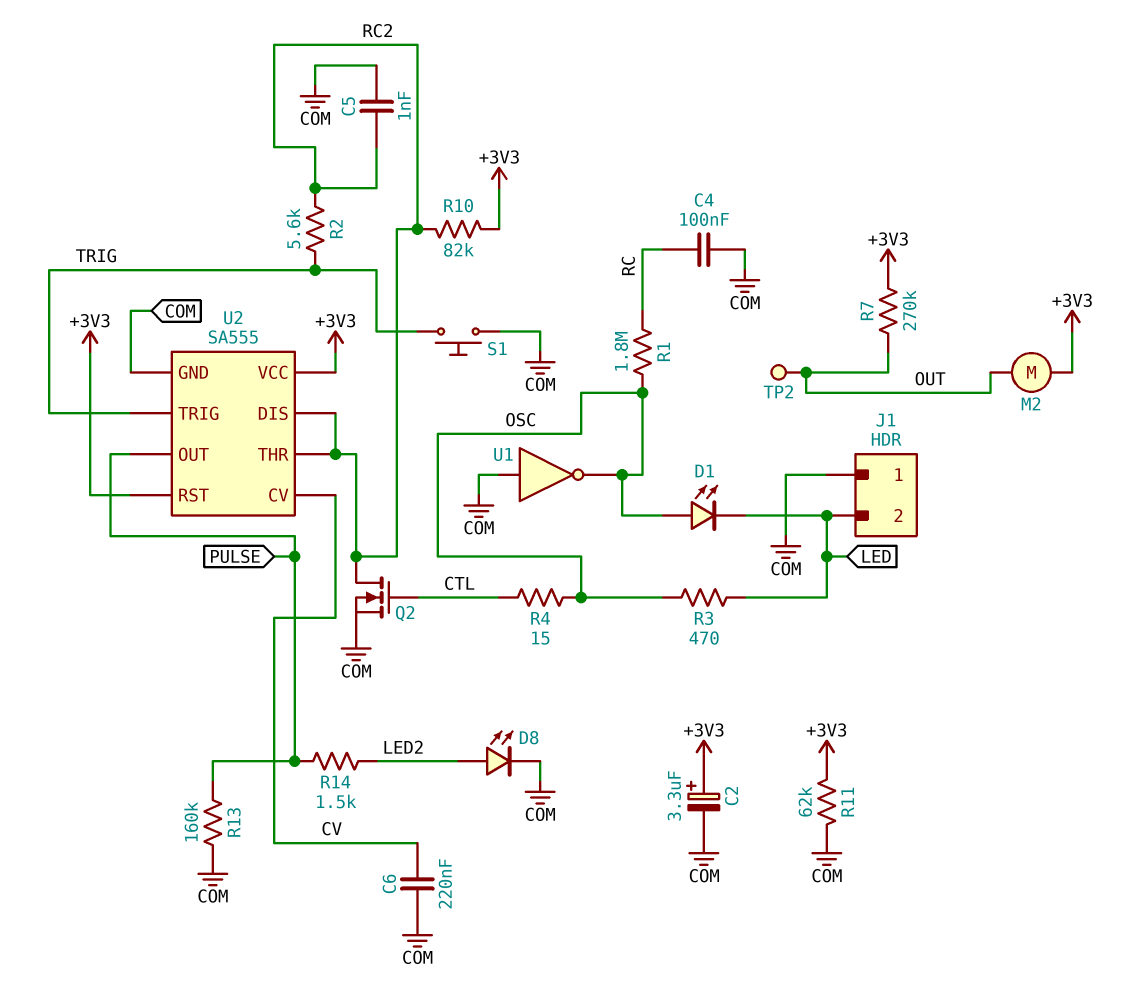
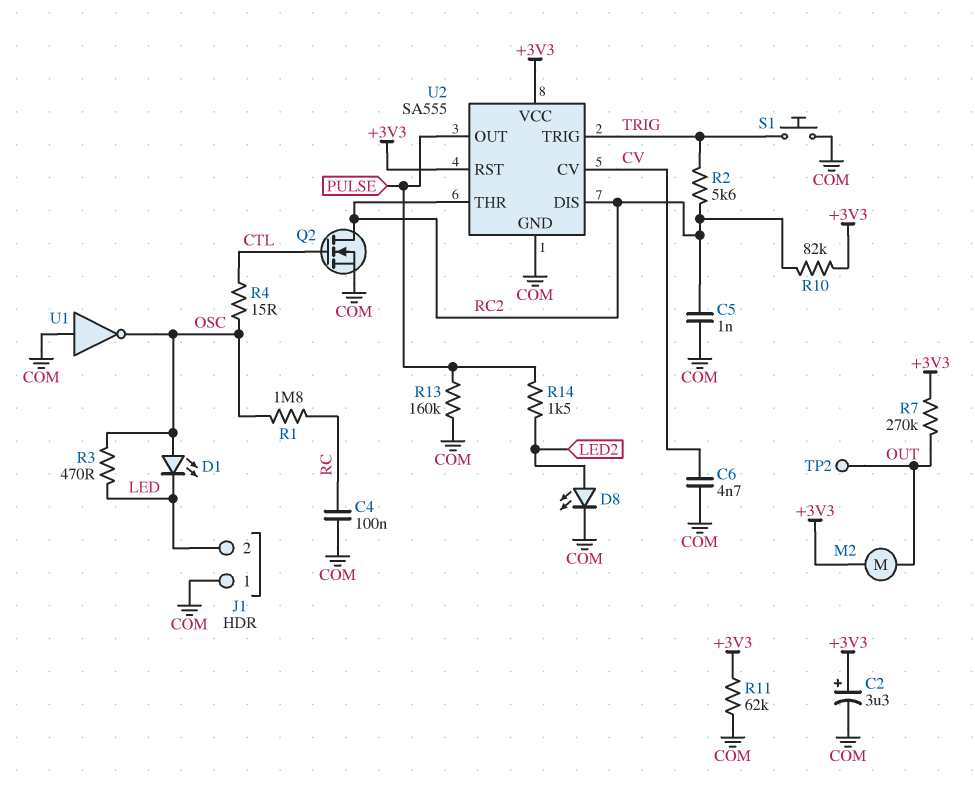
C6: 220nF (COM, CV) -> 4.7nF (COM, CV)

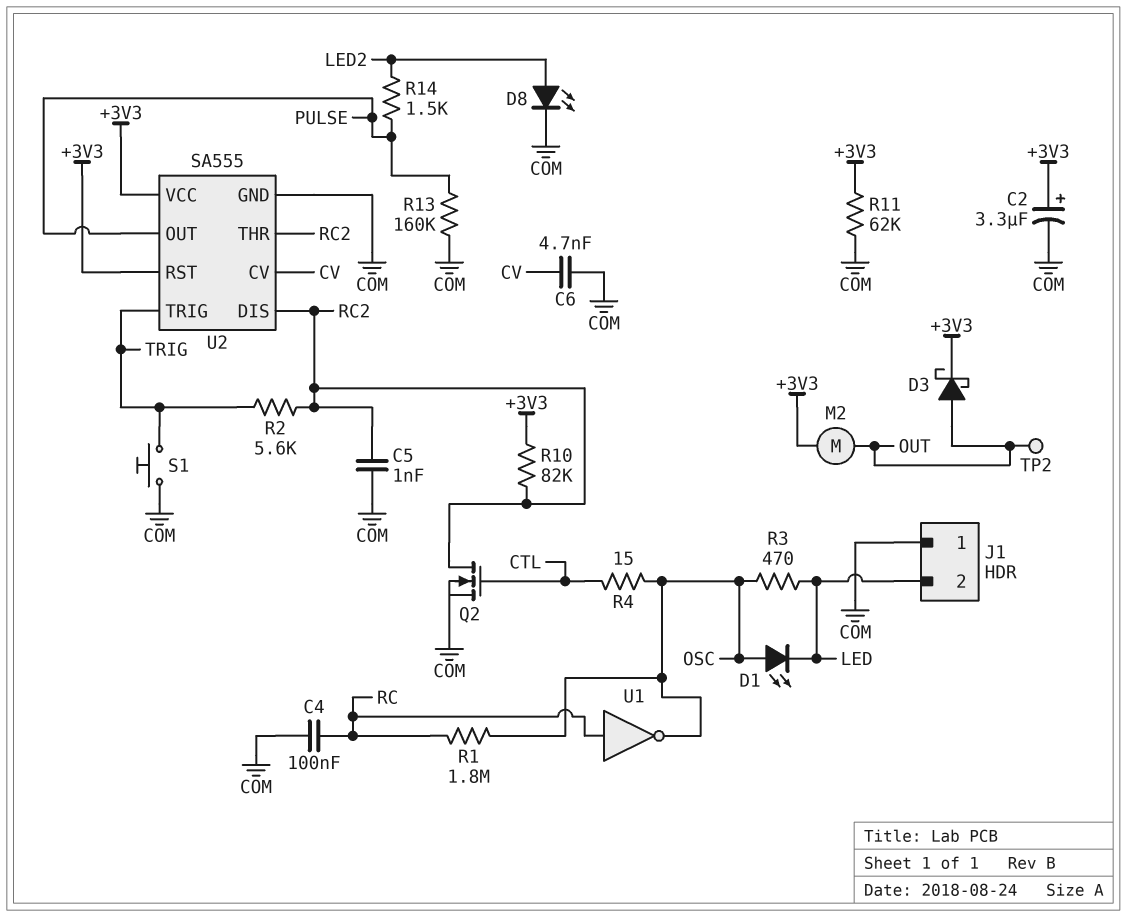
D3: none -> schottky (A OUT, K +3V3)
R7: 270k (+3V3, OUT) -> none
U1: NOT (in COM, out OSC) -> NOT (in RC, out OSC)

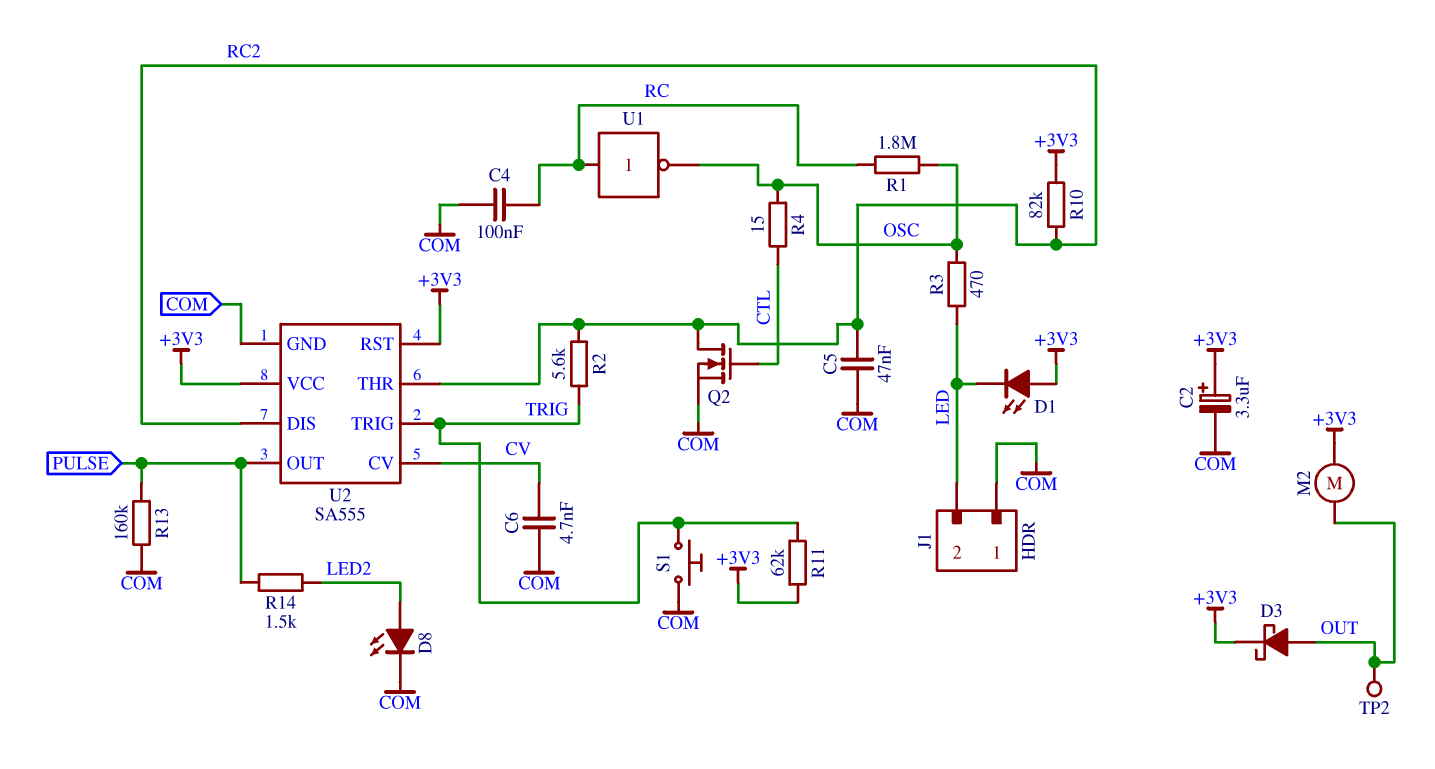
C5: 1nF (COM, RC2) -> 47nF (COM, RC2)
D1: LED (A OSC, K LED) -> LED (A +3V3, K LED)
R11: 62k (+3V3, COM) -> 62k (+3V3, TRIG)

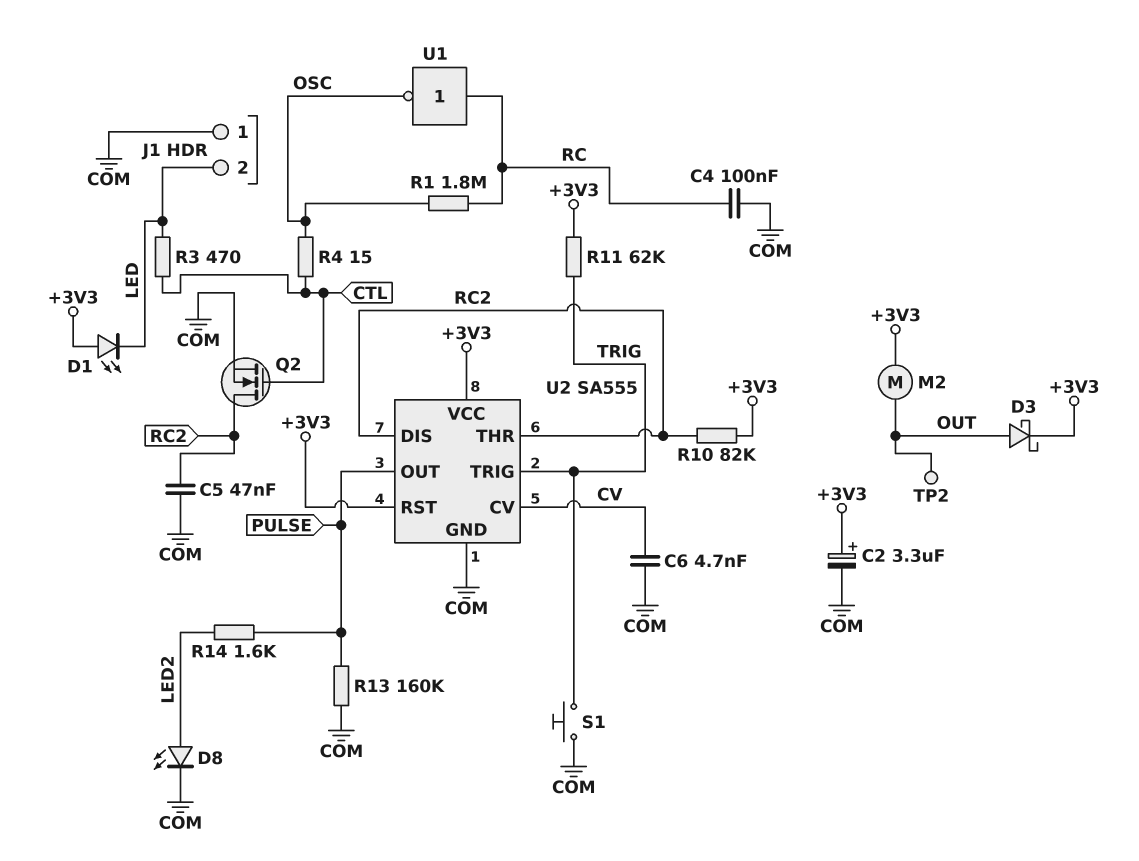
R2: 5.6k (RC2, TRIG) -> none
R3: 470 (LED, OSC) -> 470 (CTL, LED)
R14: 1.5k (LED2, PULSE) -> 1.6k (LED2, PULSE)

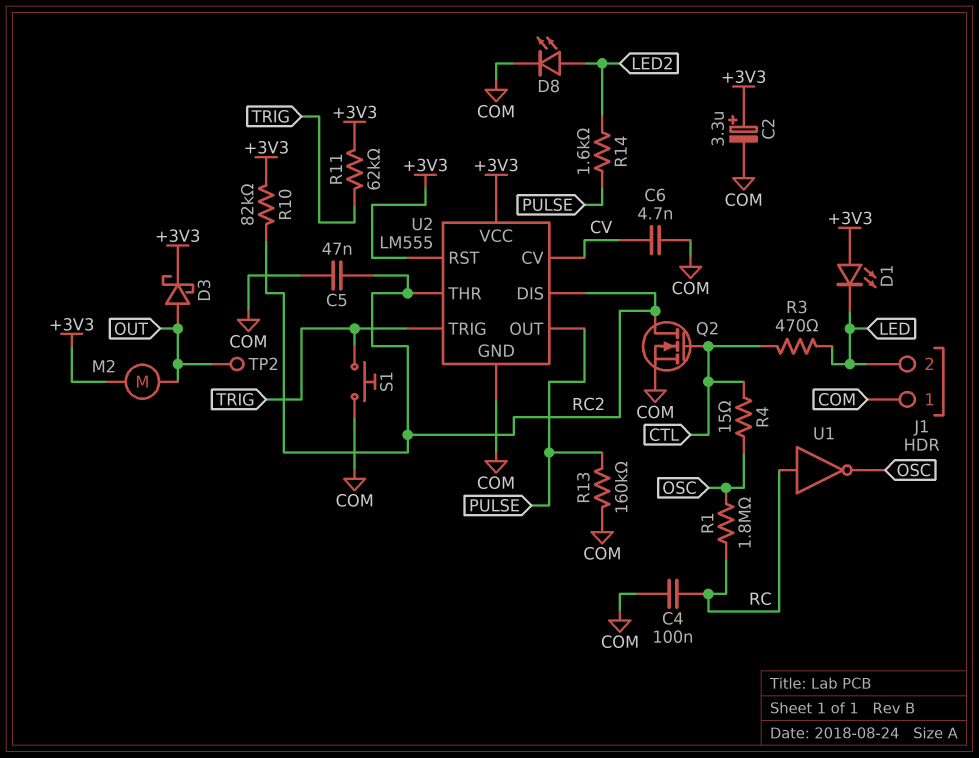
U2: SA555 -> LM555

